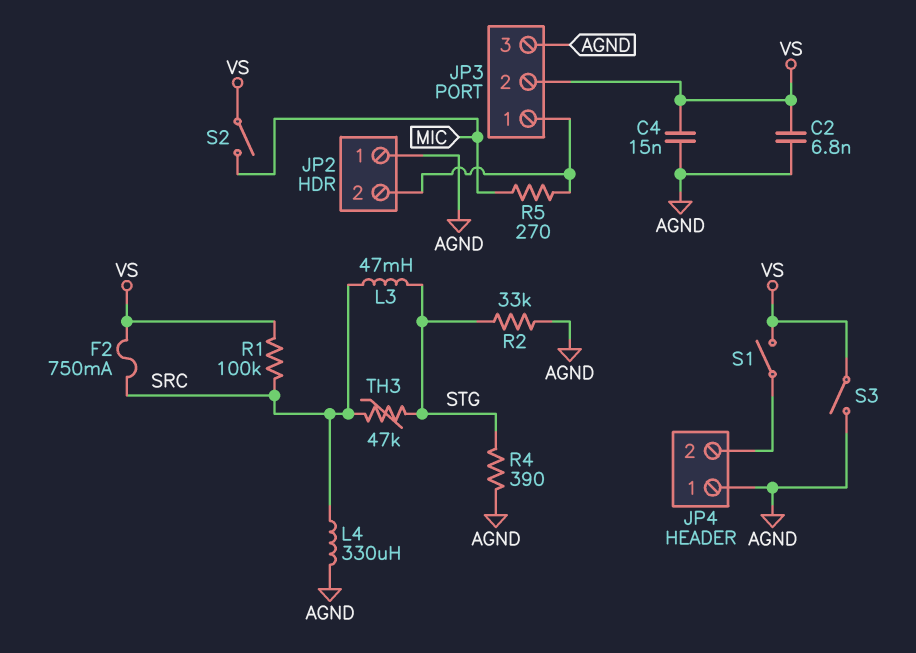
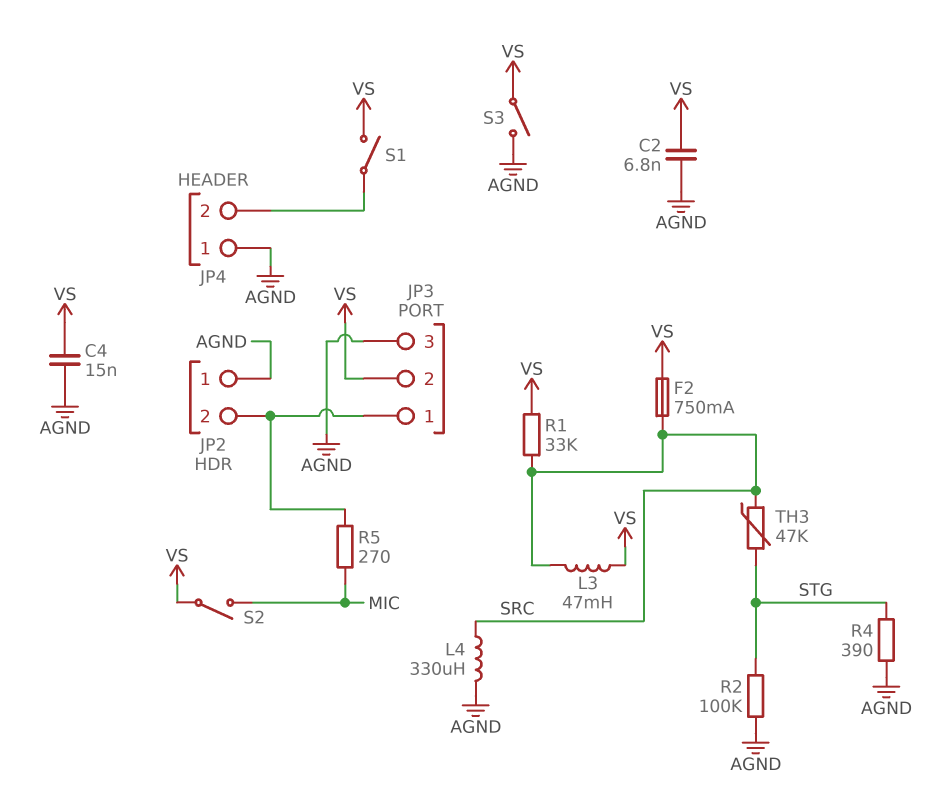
L3: 47mH (SRC, STG) -> 47mH (SRC, VS)
R1: 100k (SRC, VS) -> 33k (SRC, VS)
R2: 33k (AGND, STG) -> 100k (AGND, STG)

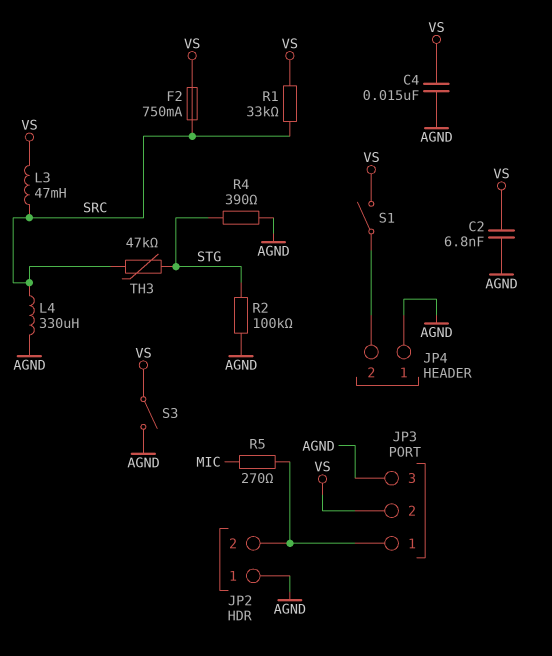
S2: switch (MIC, VS) -> none

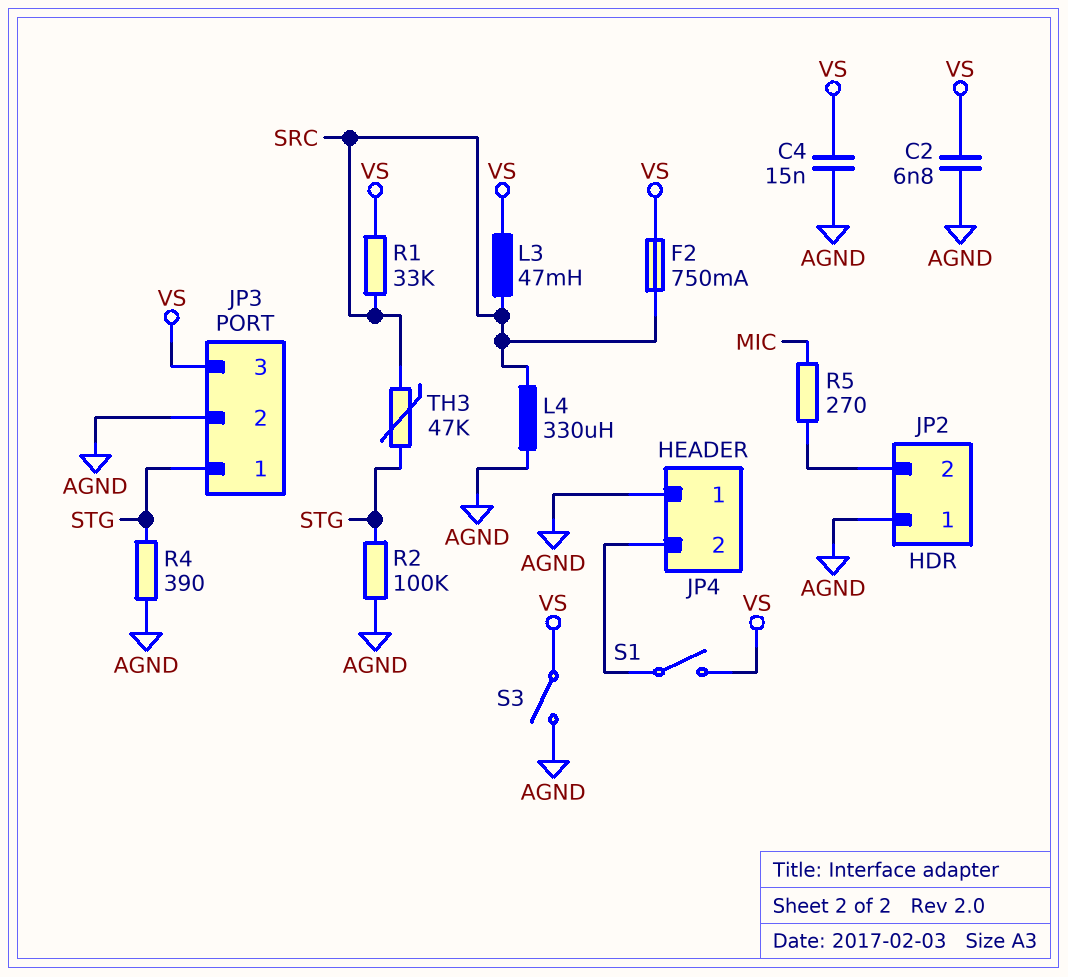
JP3 pin 1: JP2/2 -> STG
JP3 pin 2: VS -> AGND
JP3 pin 3: AGND -> VS

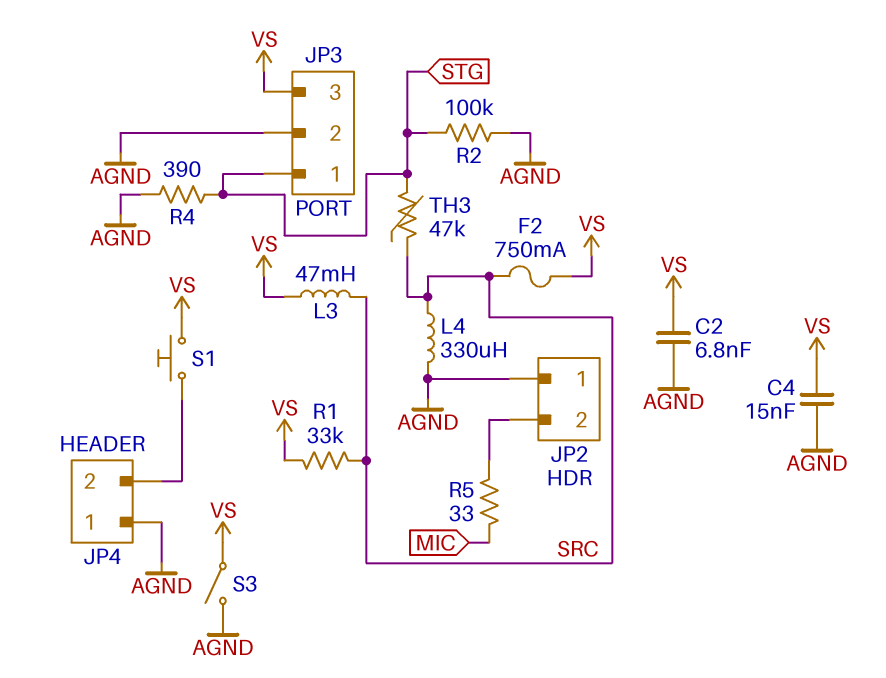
R5: 270 (JP2/2, MIC) -> 33 (JP2/2, MIC)
S1: switch (JP4/2, VS) -> button (JP4/2, VS)

